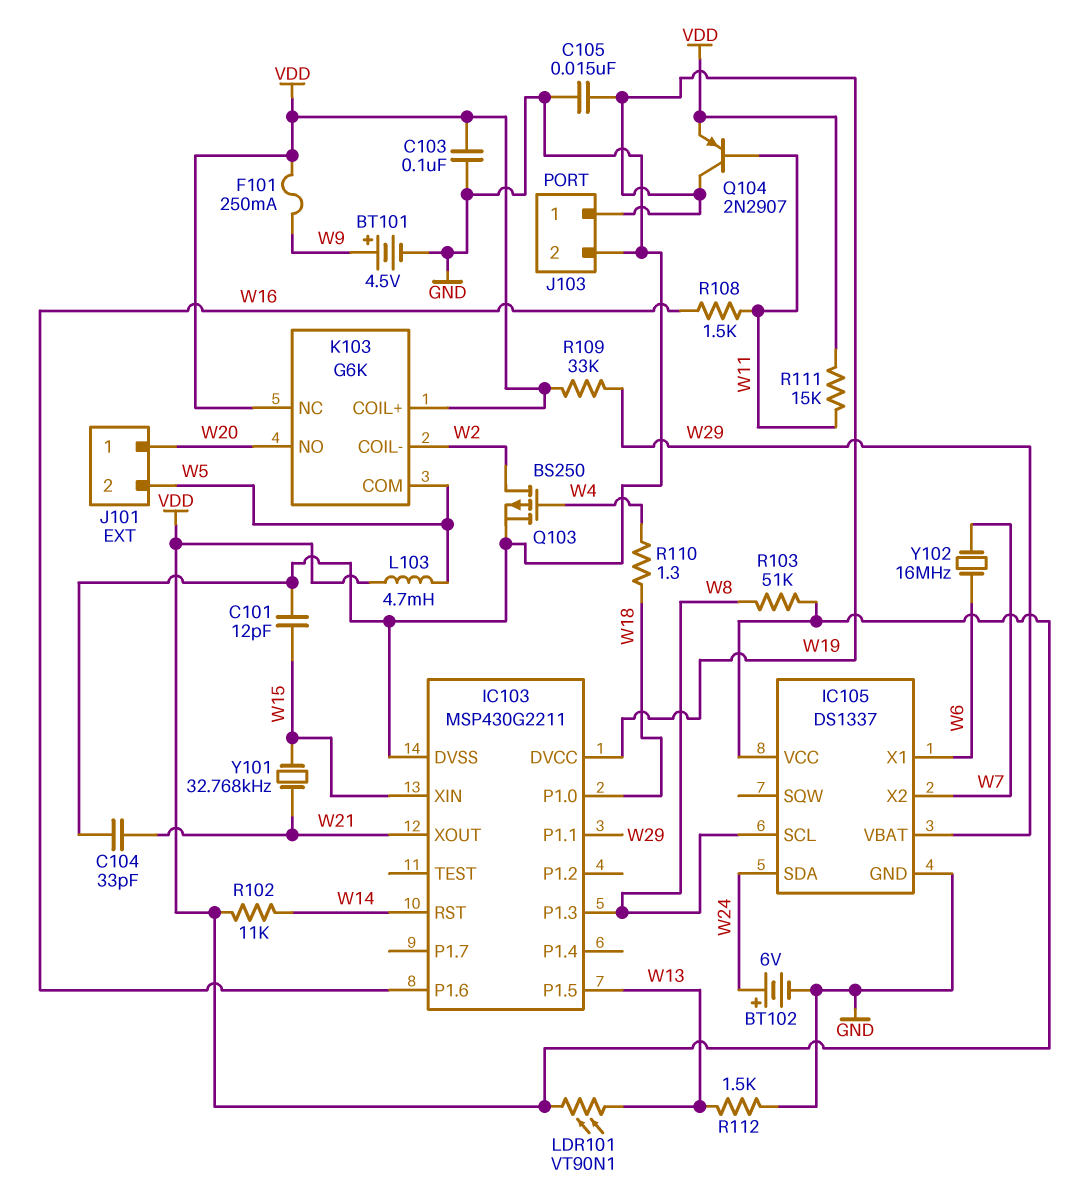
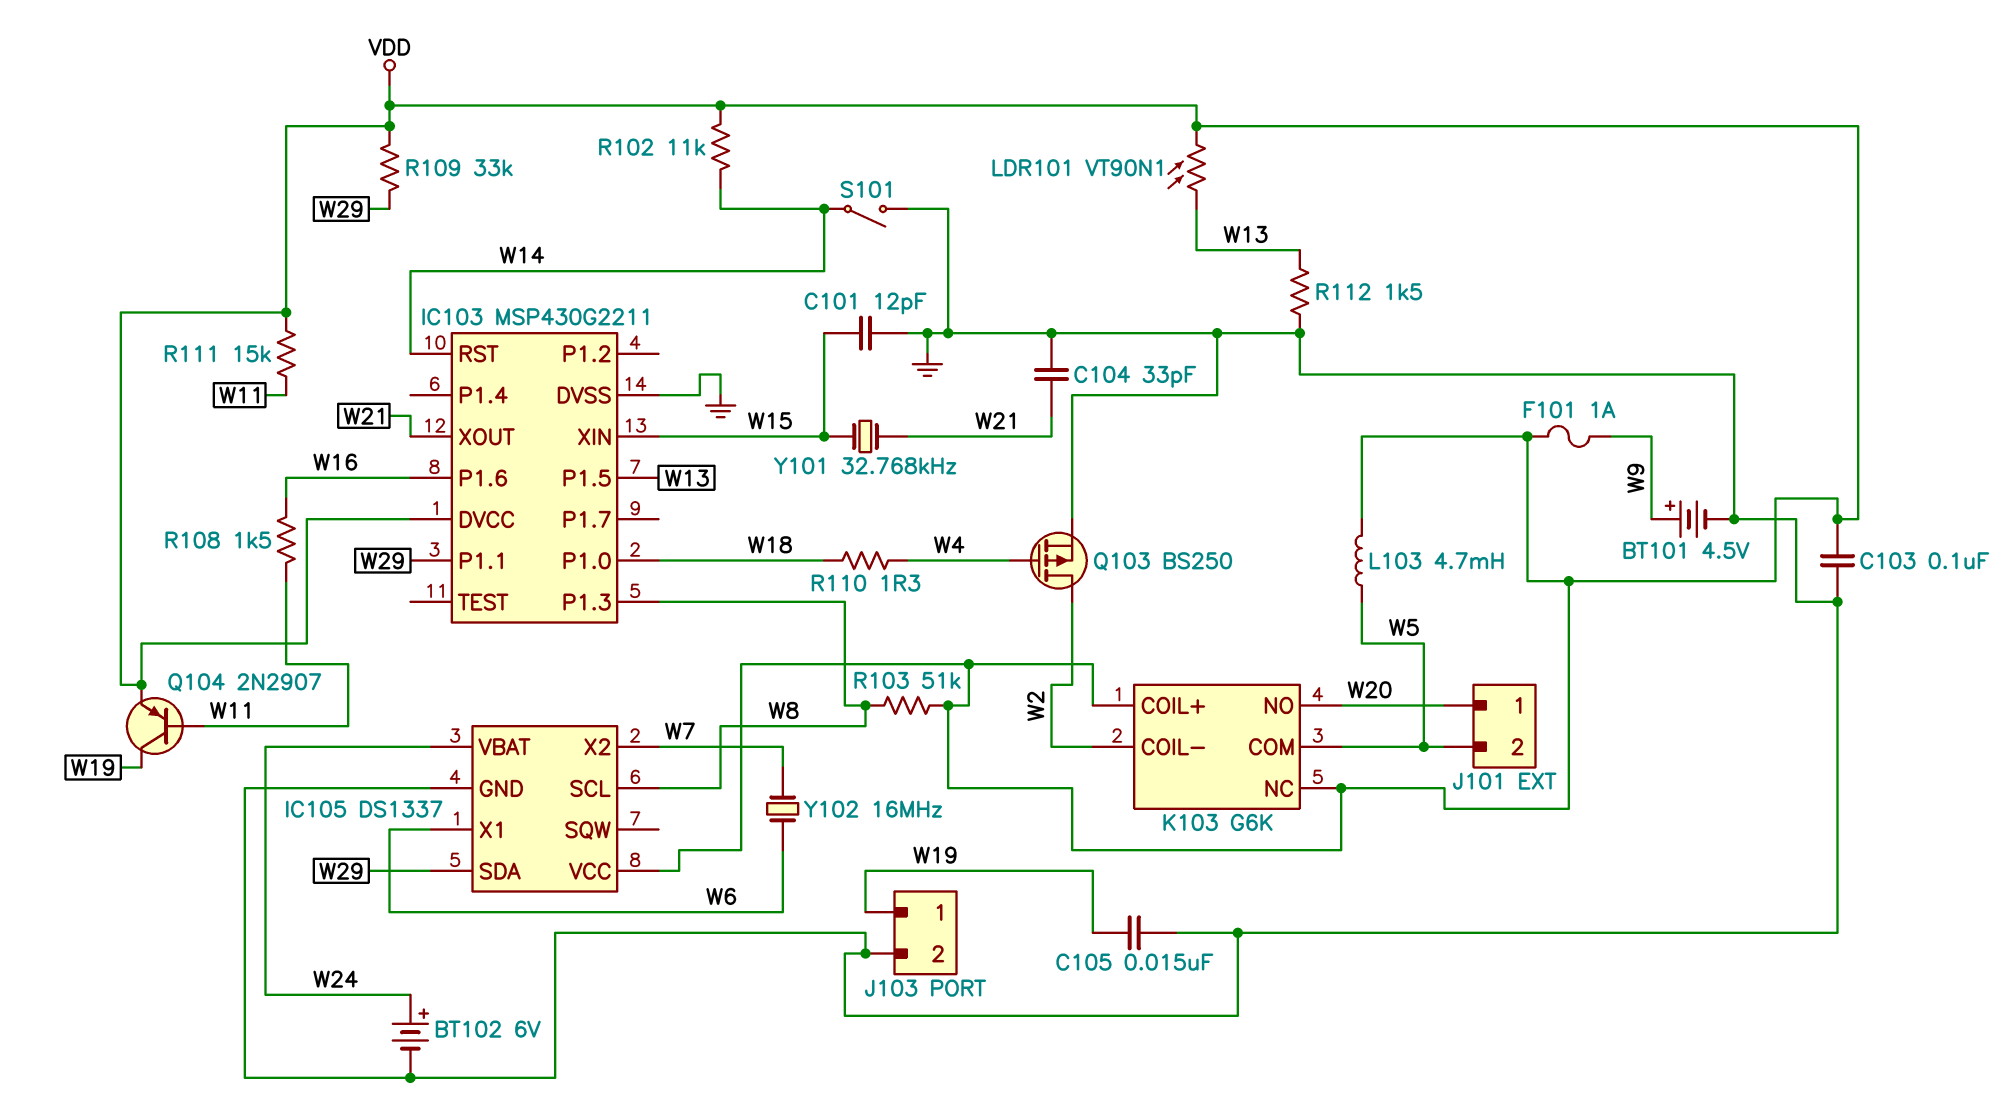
F101: 250mA (VDD, W9) -> 1A (VDD, W9)
IC103 pin DVCC: W19 -> VDD
IC105 pin SDA: W24 -> W29
IC105 pin VBAT: W29 -> W24
S101: none -> switch (GND, W14)

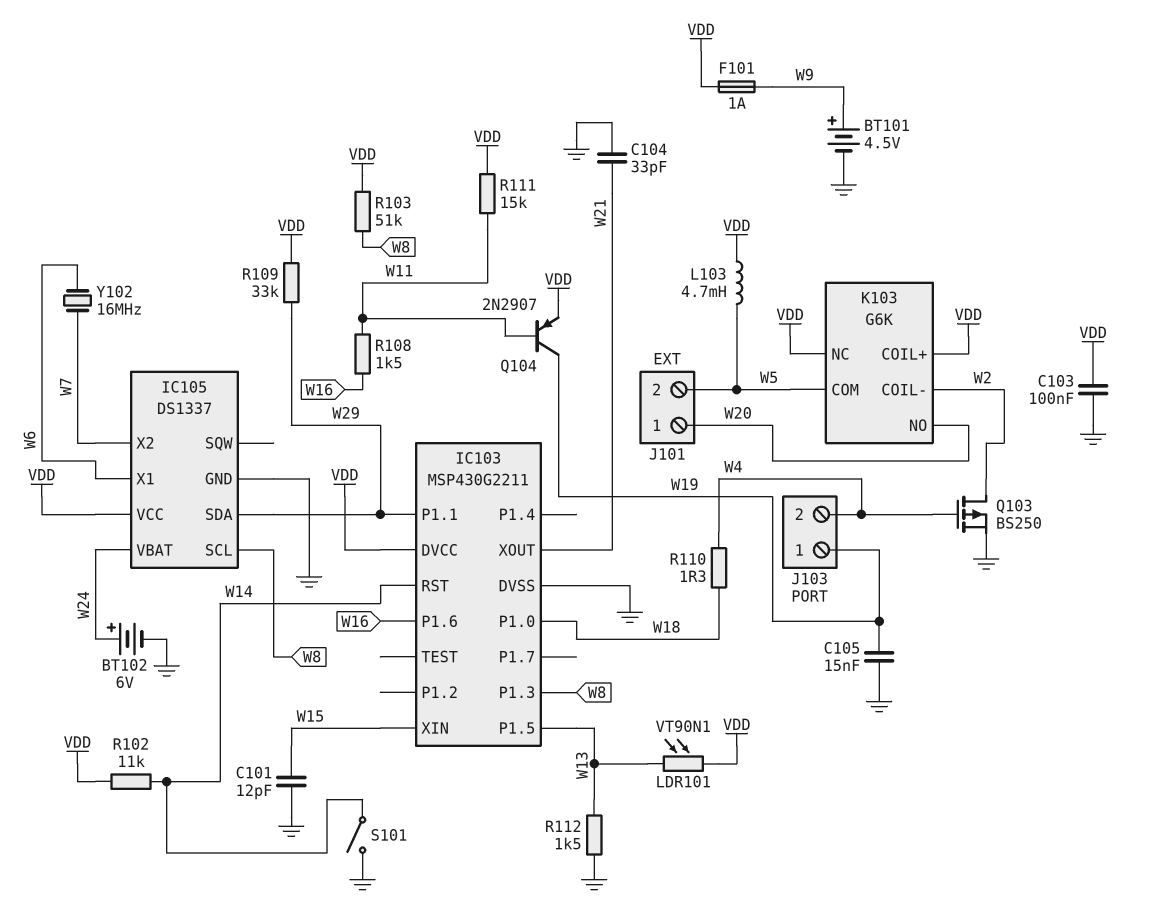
J103 pin 2: GND -> W4
Y101: 32.768kHz (W15, W21) -> none

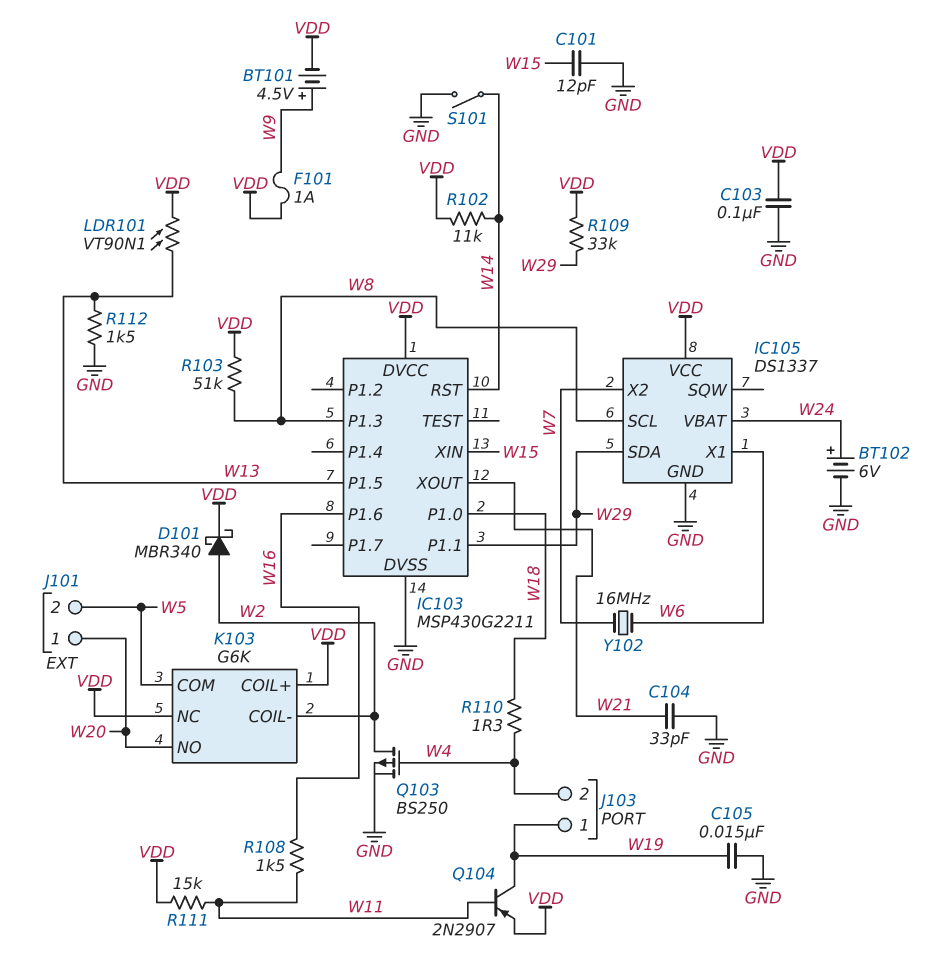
BT101: 4.5V (plus W9, minus GND) -> 4.5V (plus W9, minus VDD)
D101: none -> schottky MBR340 (A W2, K VDD)
L103: 4.7mH (VDD, W5) -> none

